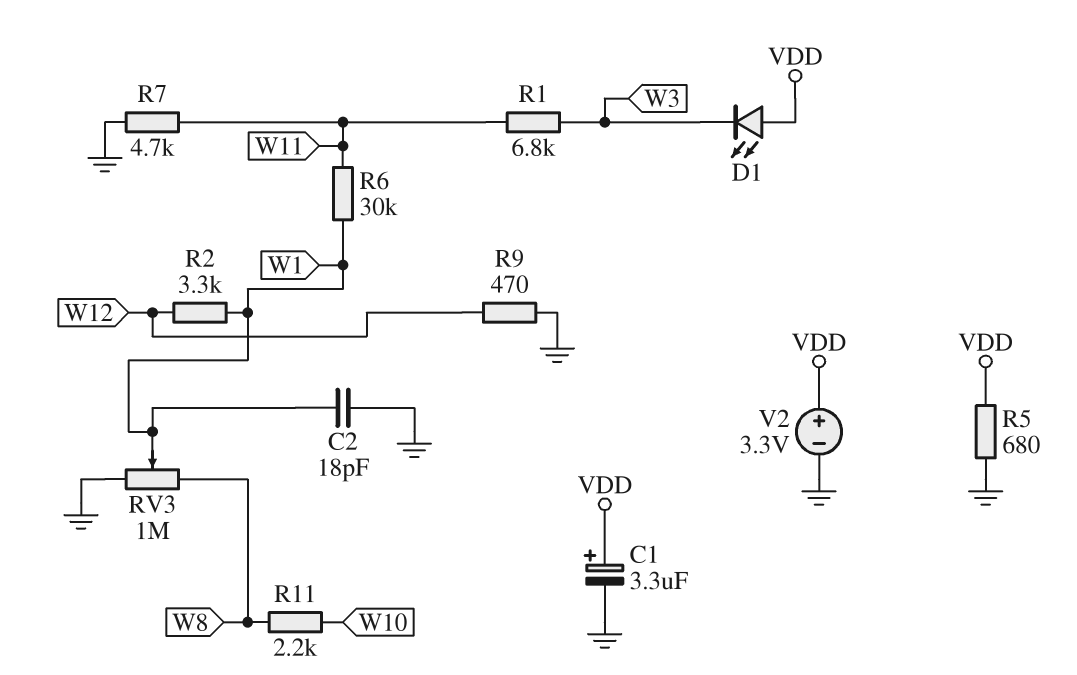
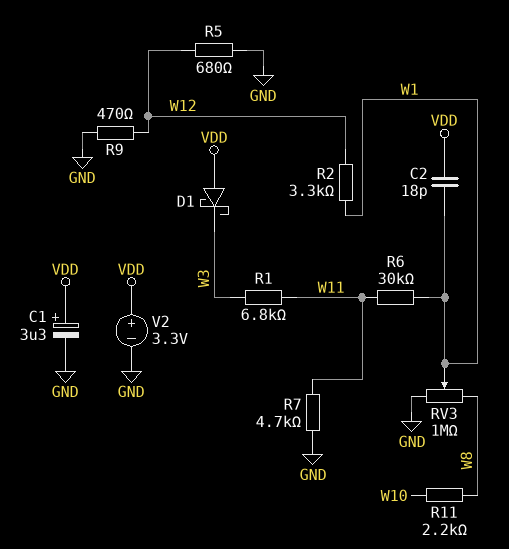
C2: 18pF (GND, W1) -> 18pF (VDD, W1)
D1: LED (A VDD, K W3) -> schottky (A VDD, K W3)
R5: 680 (GND, VDD) -> 680 (GND, W12)

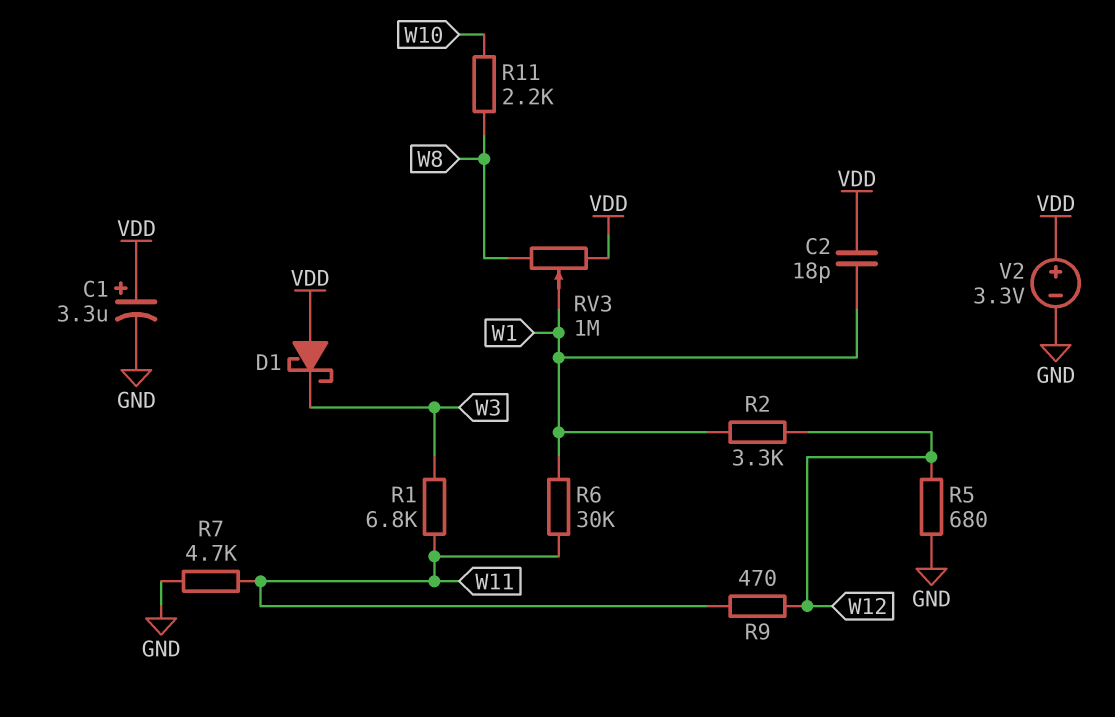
R9: 470 (GND, W12) -> 470 (W11, W12)
RV3: 1M (GND, W8, wiper W1) -> 1M (VDD, W8, wiper W1)

